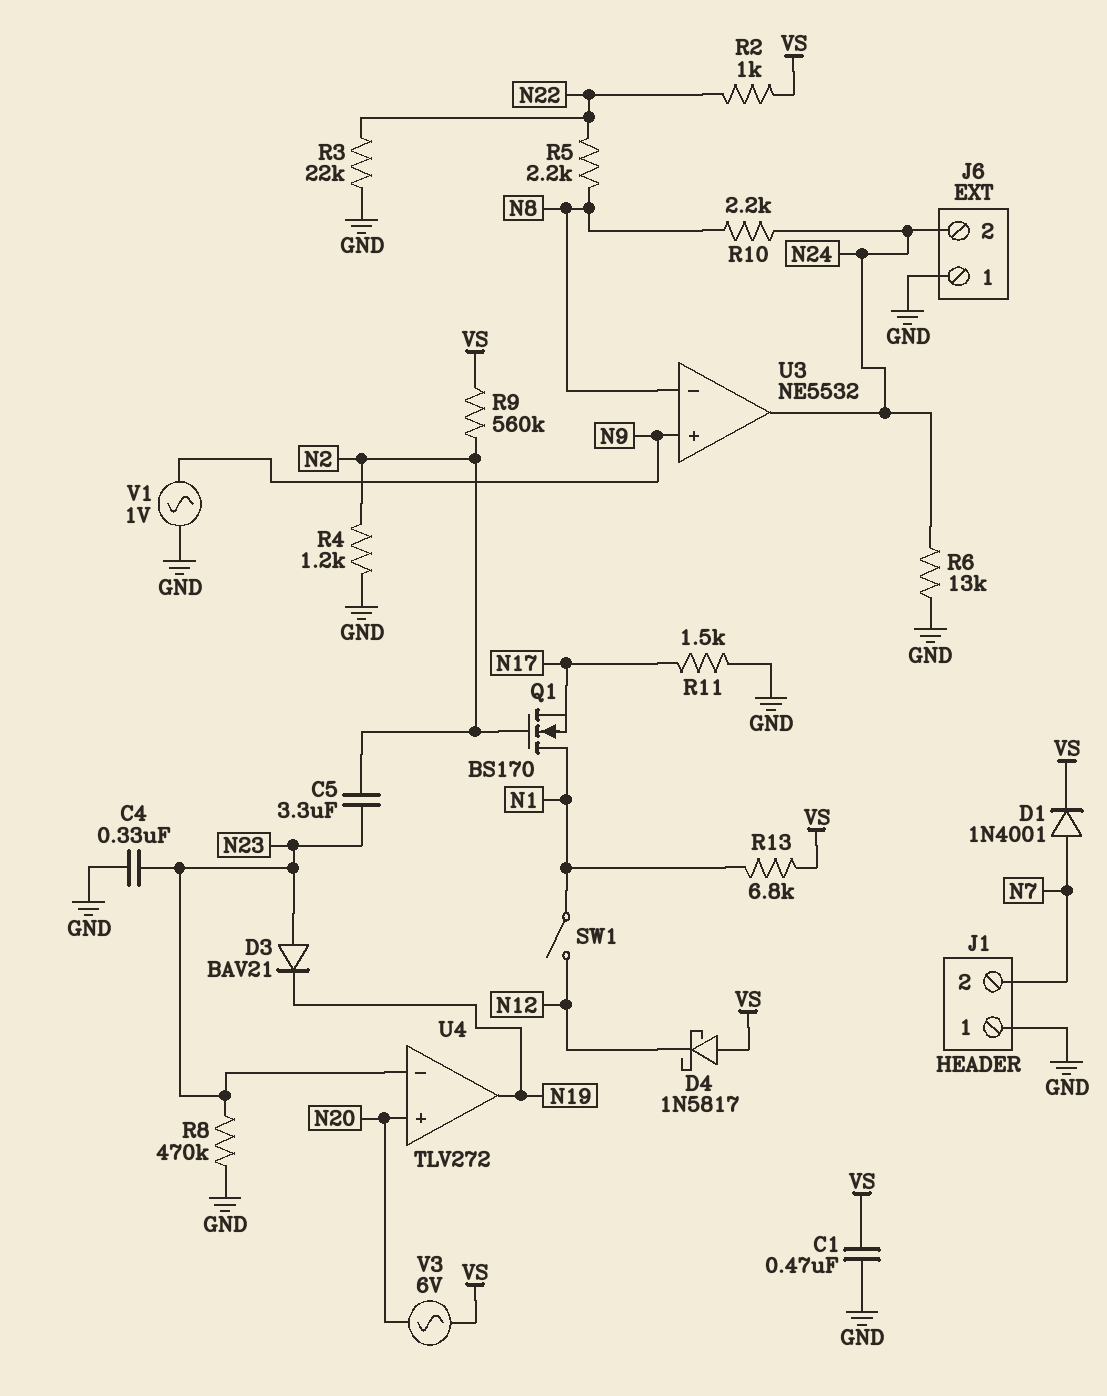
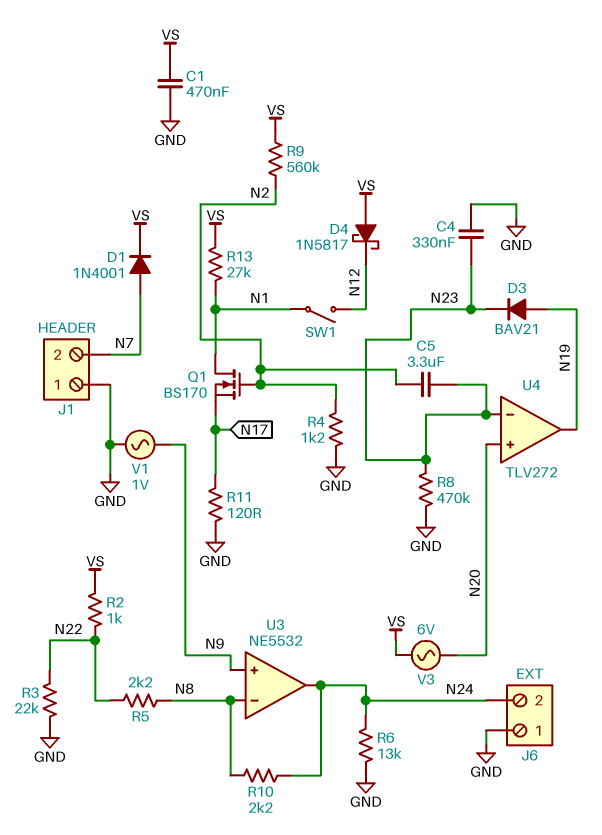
D3: diode BAV21 (A N23, K N19) -> diode BAV21 (A N19, K N23)
R11: 1.5k (GND, N17) -> 120 (GND, N17)
R13: 6.8k (N1, VS) -> 27k (N1, VS)

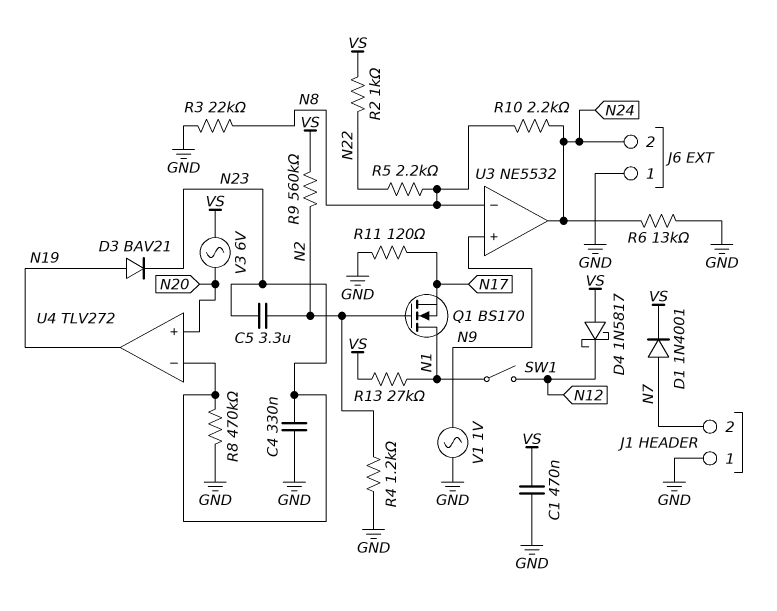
R3: 22k (GND, N22) -> 22k (GND, N8)

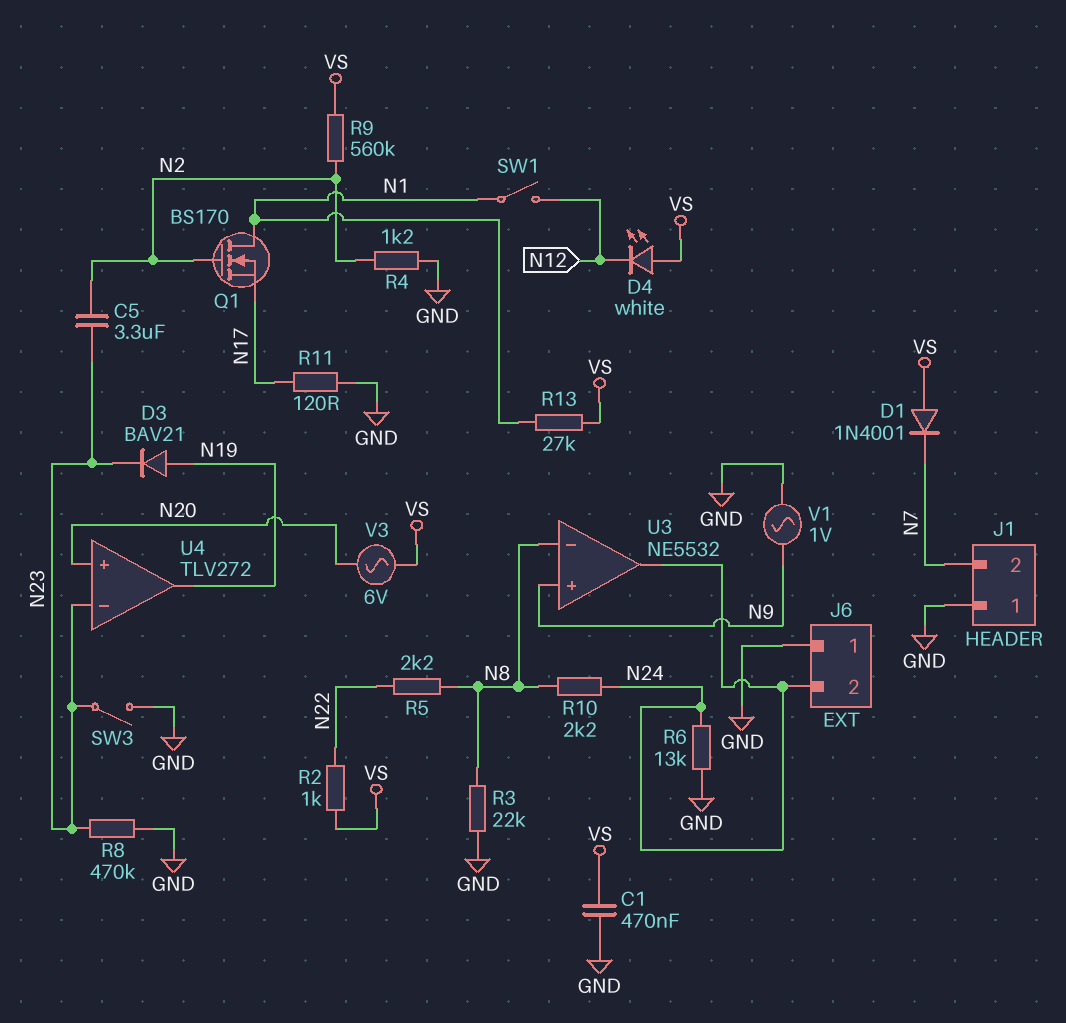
C4: 330nF (GND, N23) -> none
D1: diode 1N4001 (A N7, K VS) -> diode 1N4001 (A VS, K N7)
D4: schottky 1N5817 (A VS, K N12) -> LED white (A VS, K N12)
SW3: none -> switch (GND, N23)

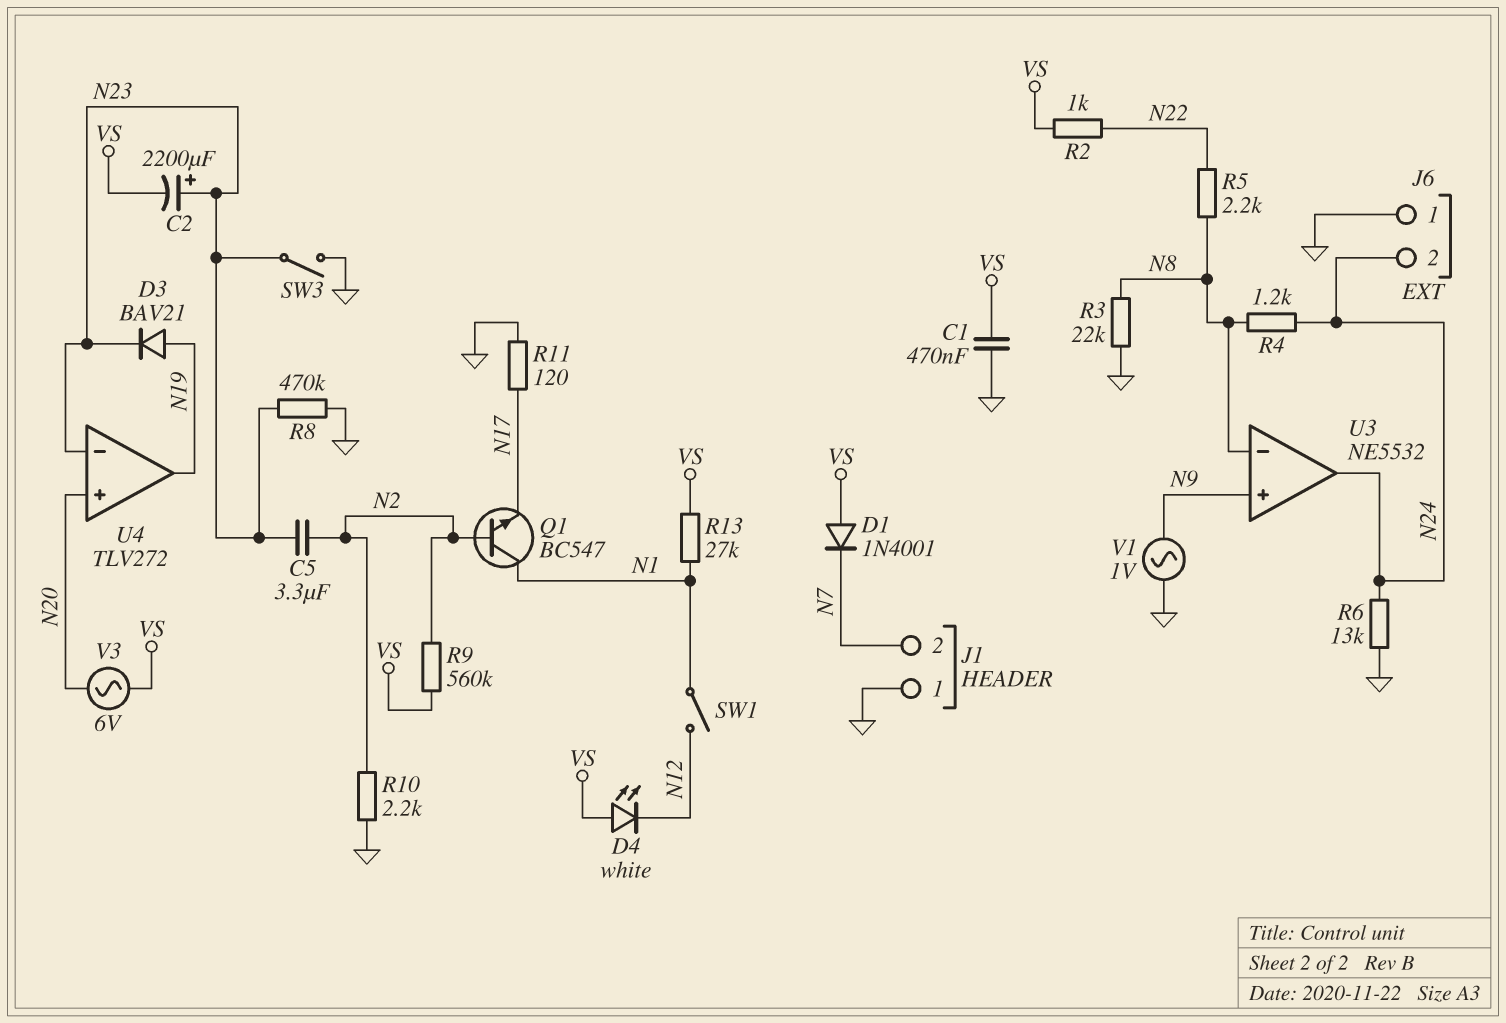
C2: none -> 2200uF (plus N23, minus VS)
Q1: NMOS BS170 (G N2, D N1, S N17) -> NPN BC547 (B N2, C N1, E N17)
R4: 1.2k (GND, N2) -> 1.2k (N8, N24)
R10: 2.2k (N8, N24) -> 2.2k (GND, N2)

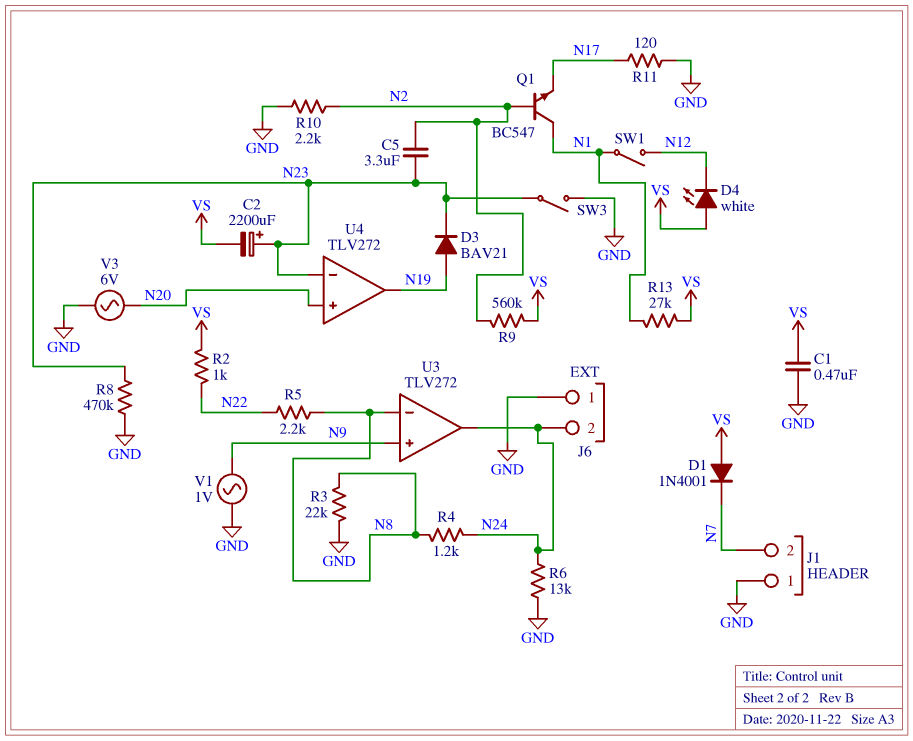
U3: NE5532 -> TLV272
V3: AC 6V (N20, VS) -> AC 6V (GND, N20)

